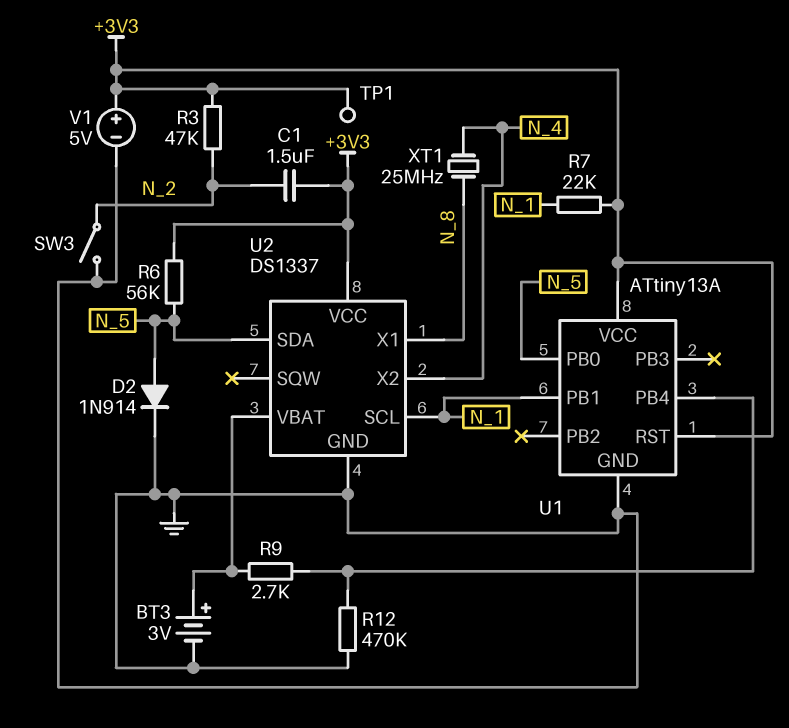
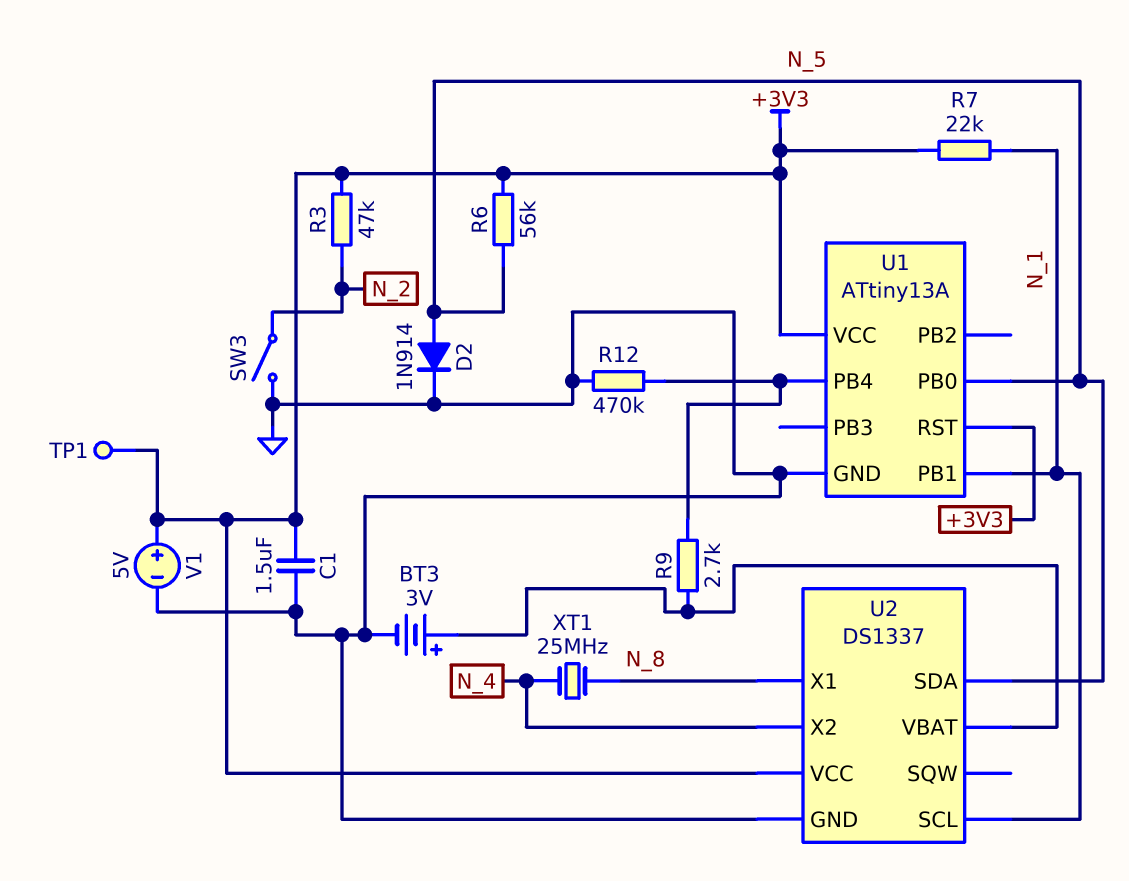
C1: 1.5uF (+3V3, N_2) -> 1.5uF (+3V3, GND)

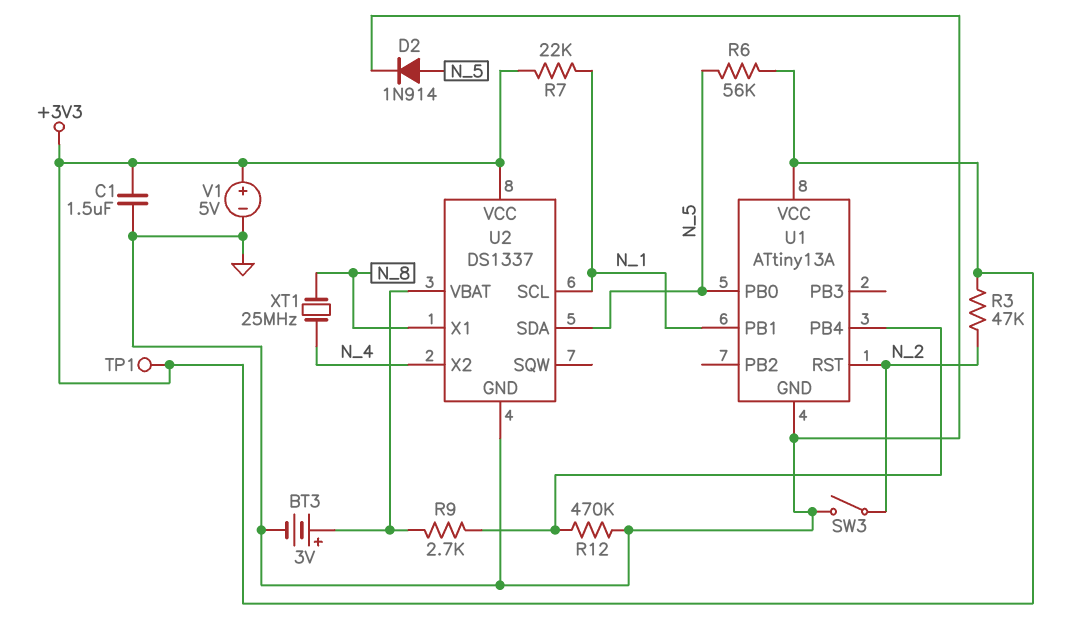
U1 pin RST: +3V3 -> N_2

